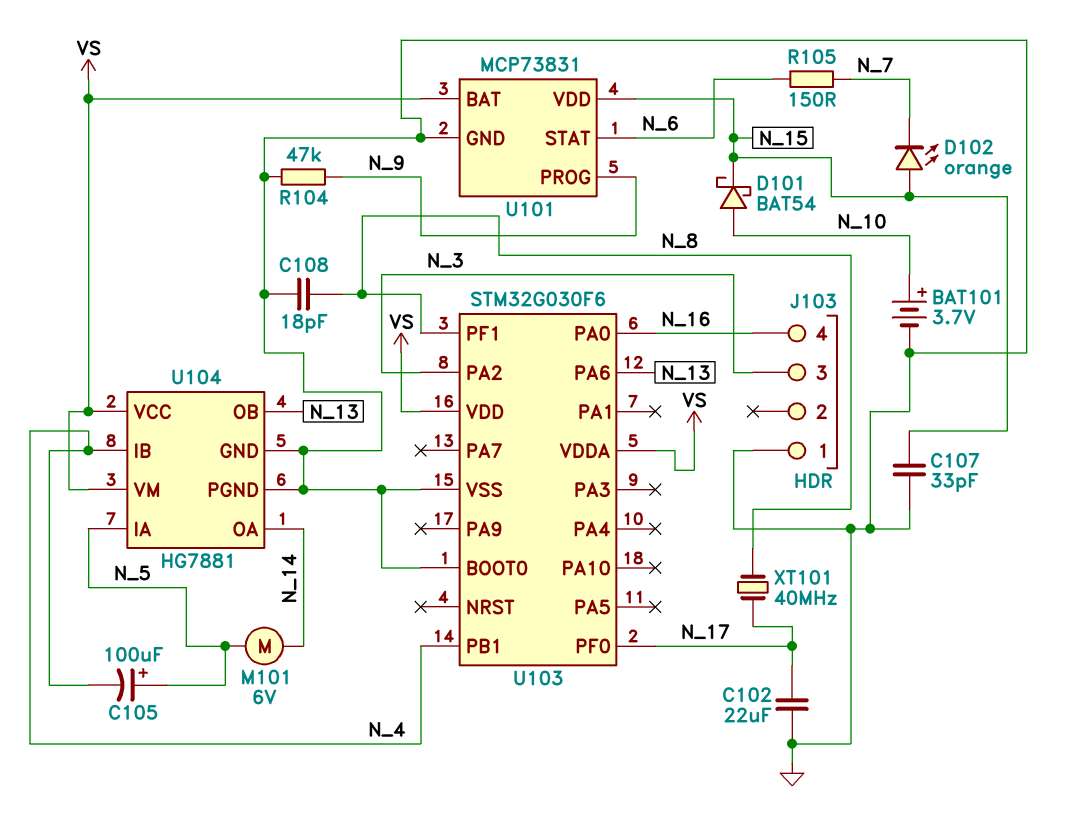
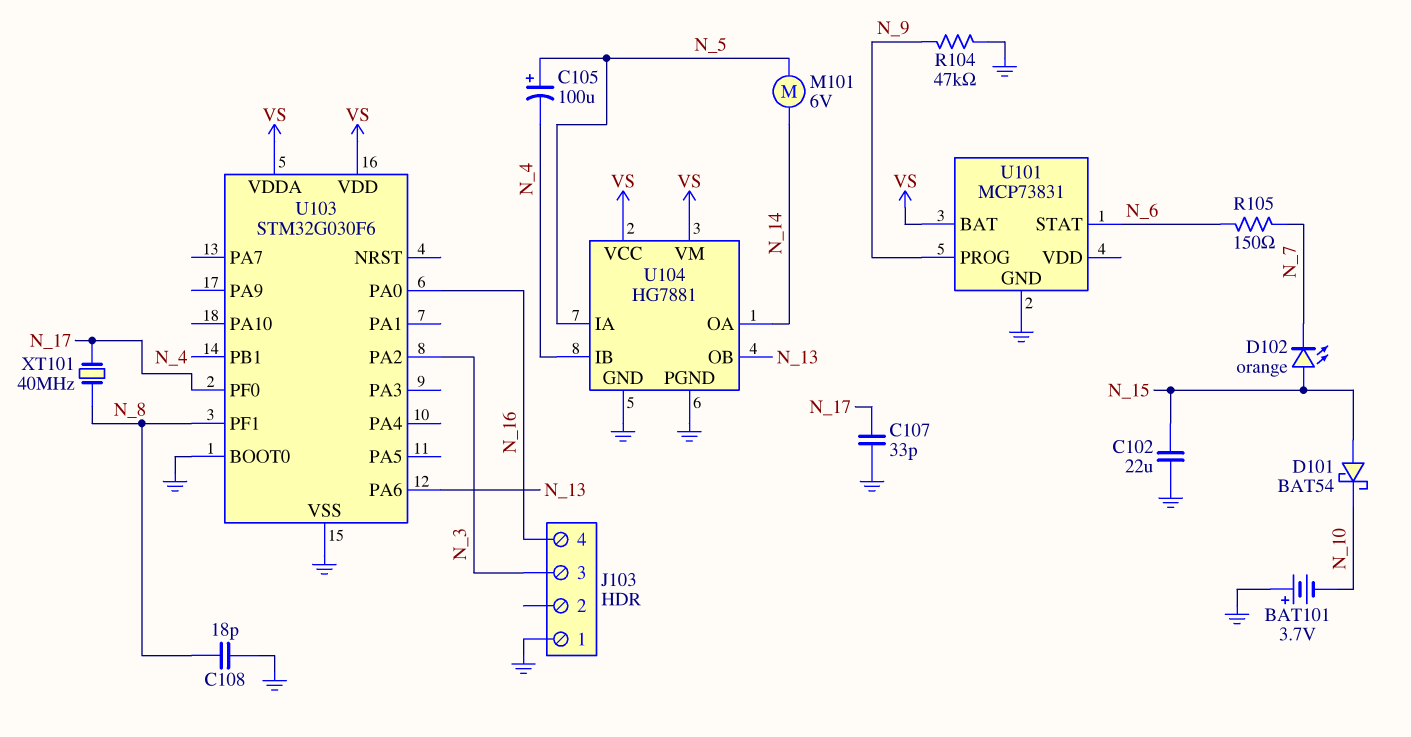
BAT101: 3.7V (plus N_10, minus GND) -> 3.7V (plus GND, minus N_10)
C102: 22uF (GND, N_17) -> 22uF (GND, N_15)
C107: 33pF (GND, N_15) -> 33pF (GND, N_17)
D101: schottky BAT54 (A N_10, K N_15) -> schottky BAT54 (A N_15, K N_10)
U101 pin VDD: N_15 -> none

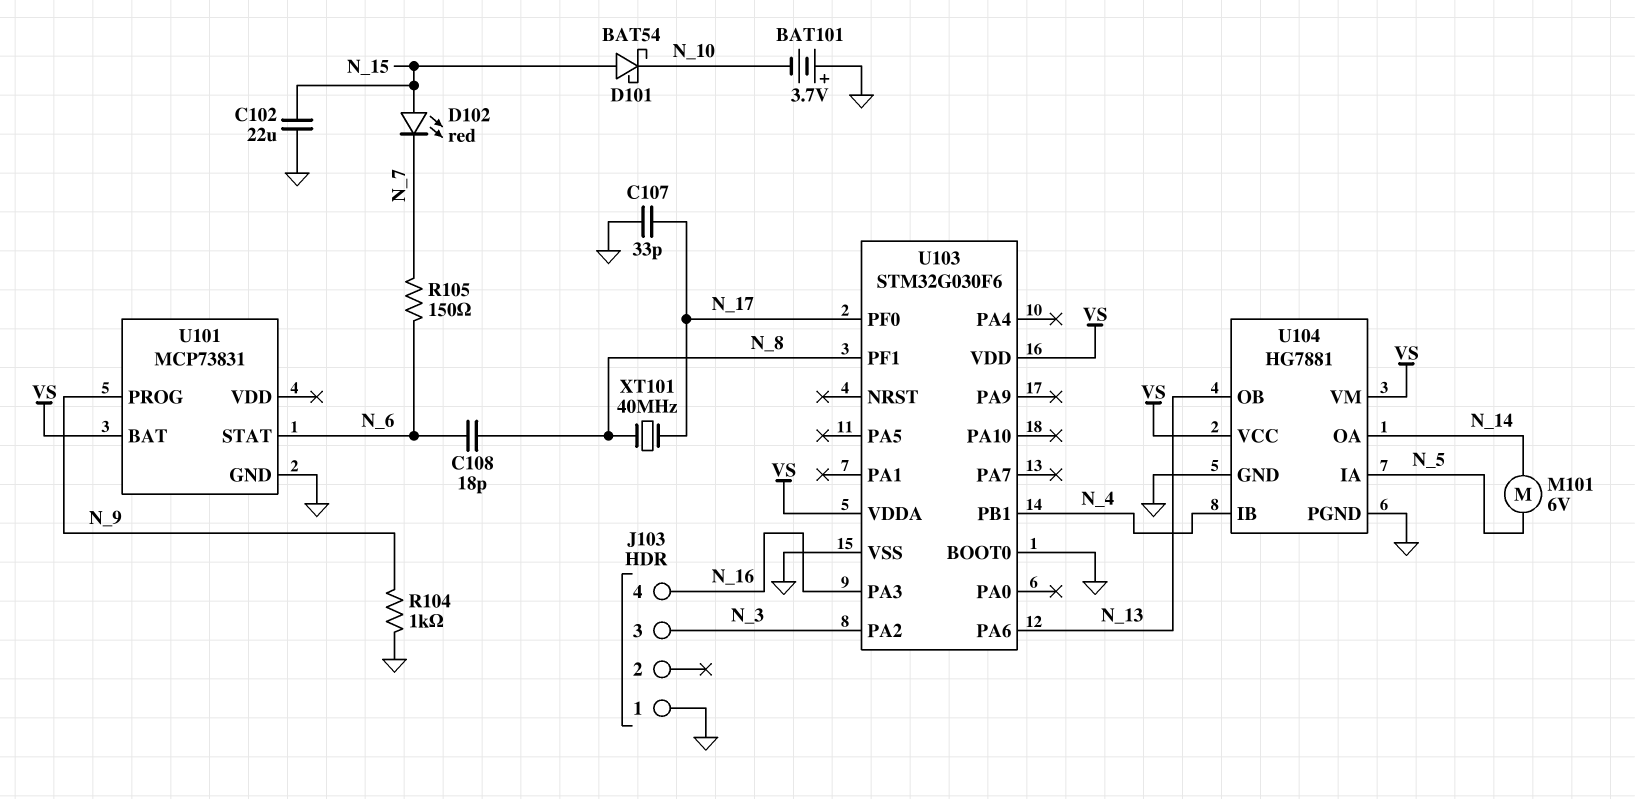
C105: 100uF (plus N_5, minus N_4) -> none
C108: 18pF (GND, N_8) -> 18pF (N_6, N_8)
D102: LED orange (A N_15, K N_7) -> LED red (A N_15, K N_7)
R104: 47k (GND, N_9) -> 1k (GND, N_9)
U103 pin PA0: N_16 -> none
U103 pin PA3: none -> N_16

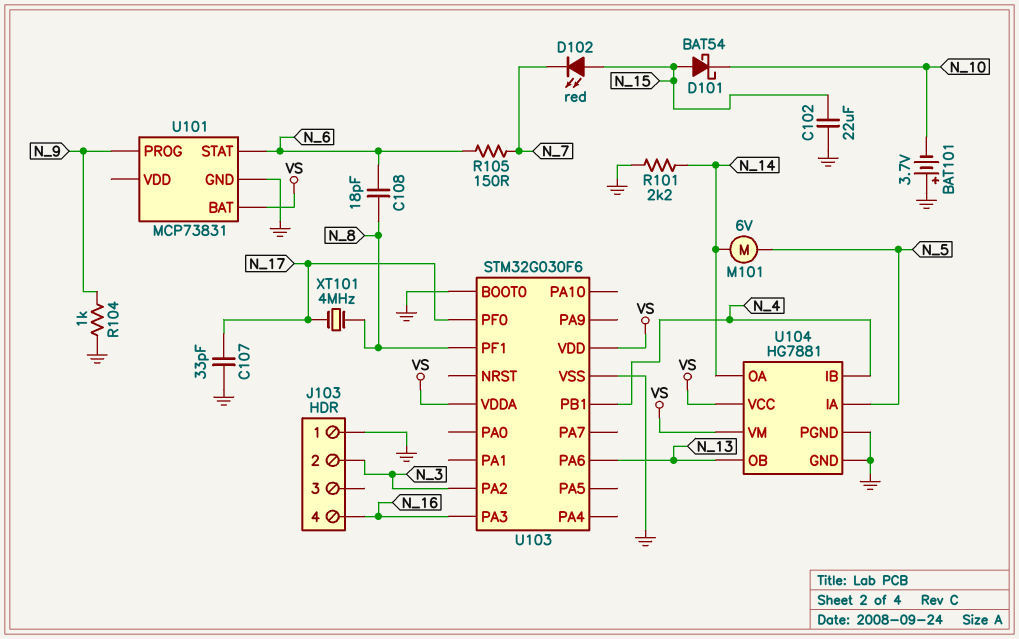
J103 pin 2: none -> N_3
J103 pin 3: N_3 -> none
R101: none -> 2.2k (GND, N_14)
XT101: 40MHz (N_8, N_17) -> 4MHz (N_8, N_17)

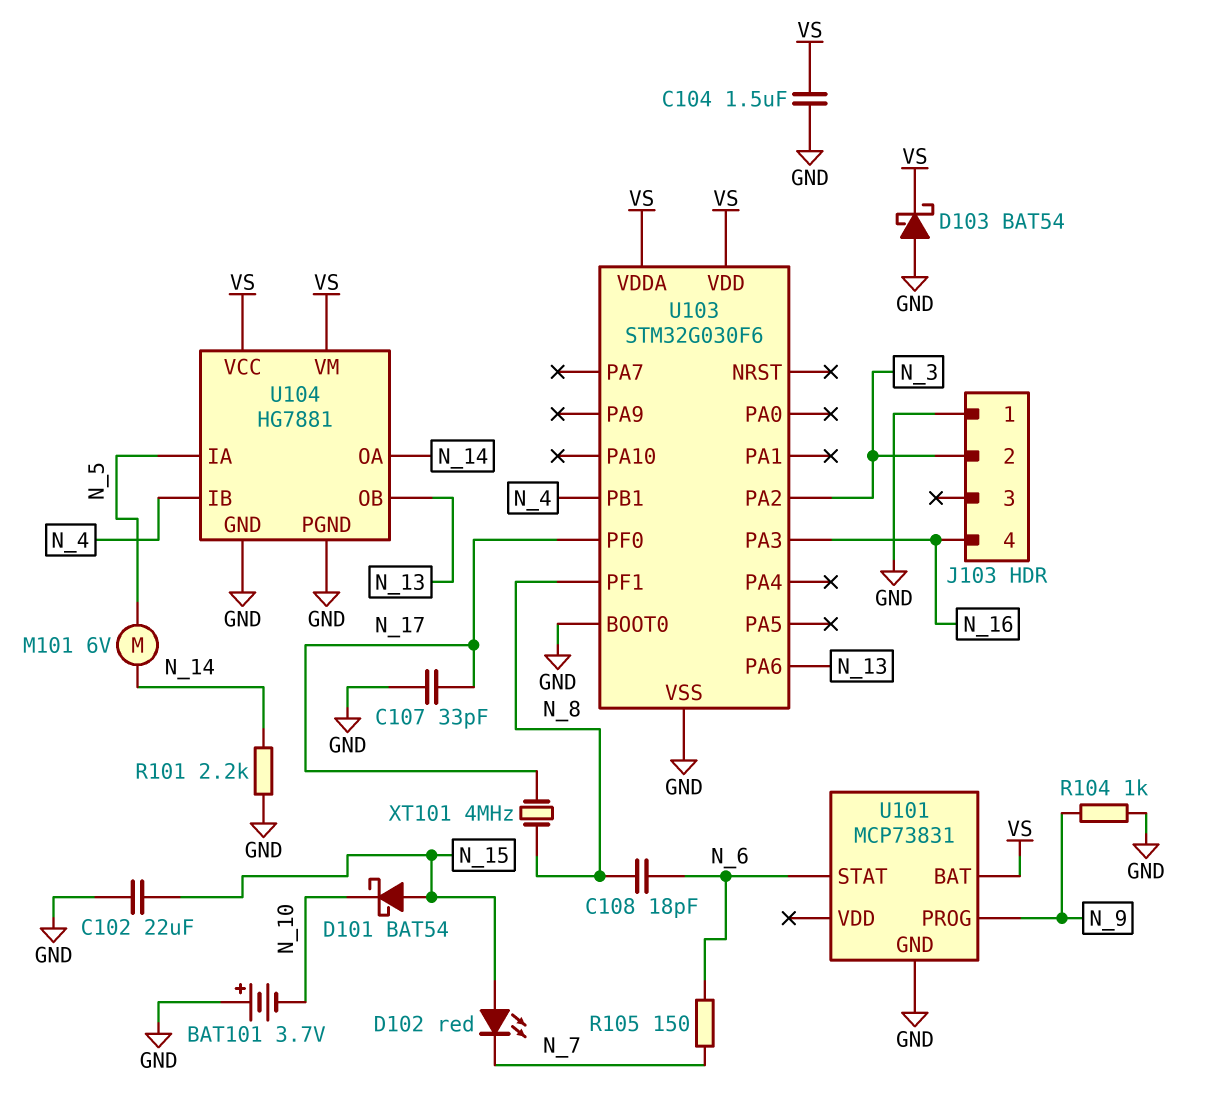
C104: none -> 1.5uF (GND, VS)
D103: none -> schottky BAT54 (A GND, K VS)

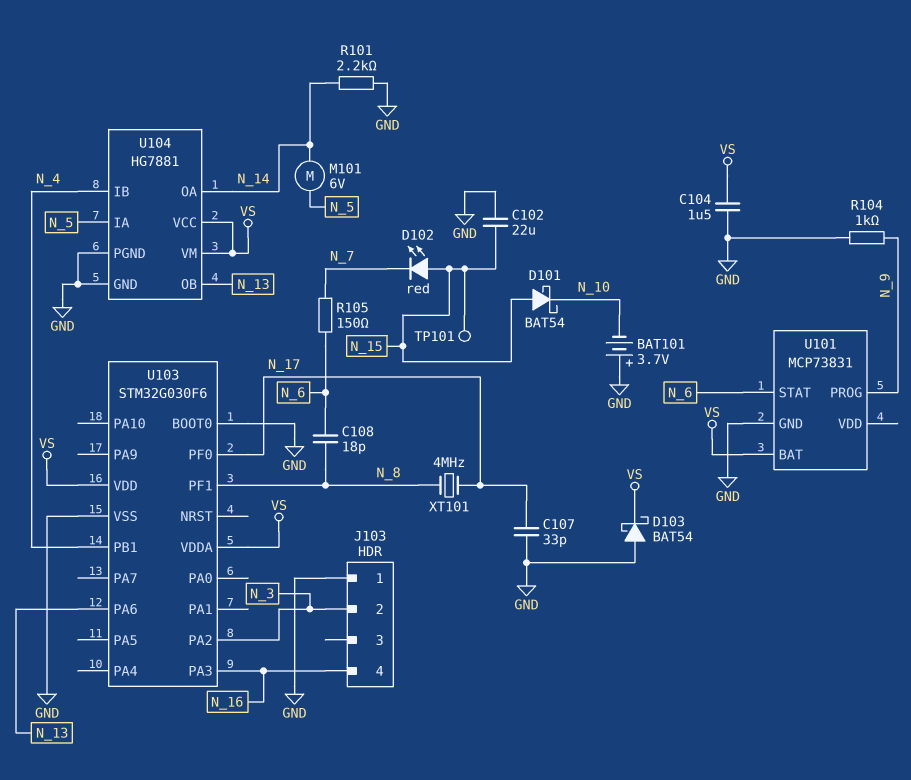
TP101: none -> test point (N_15)

